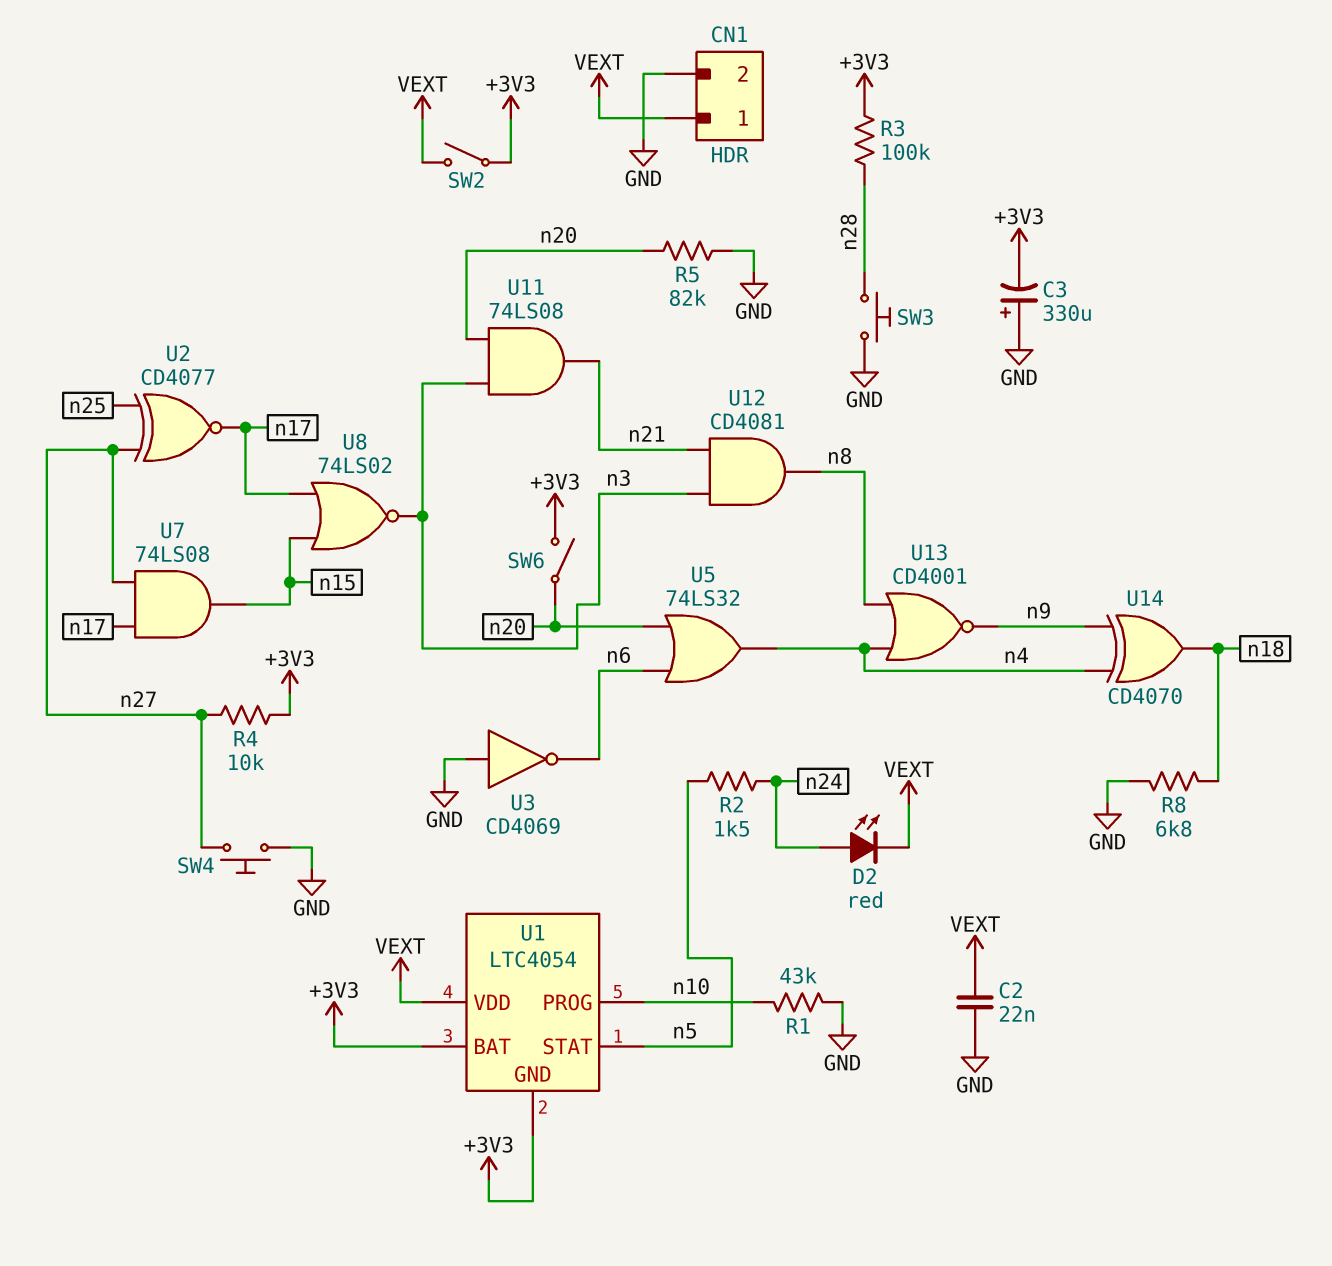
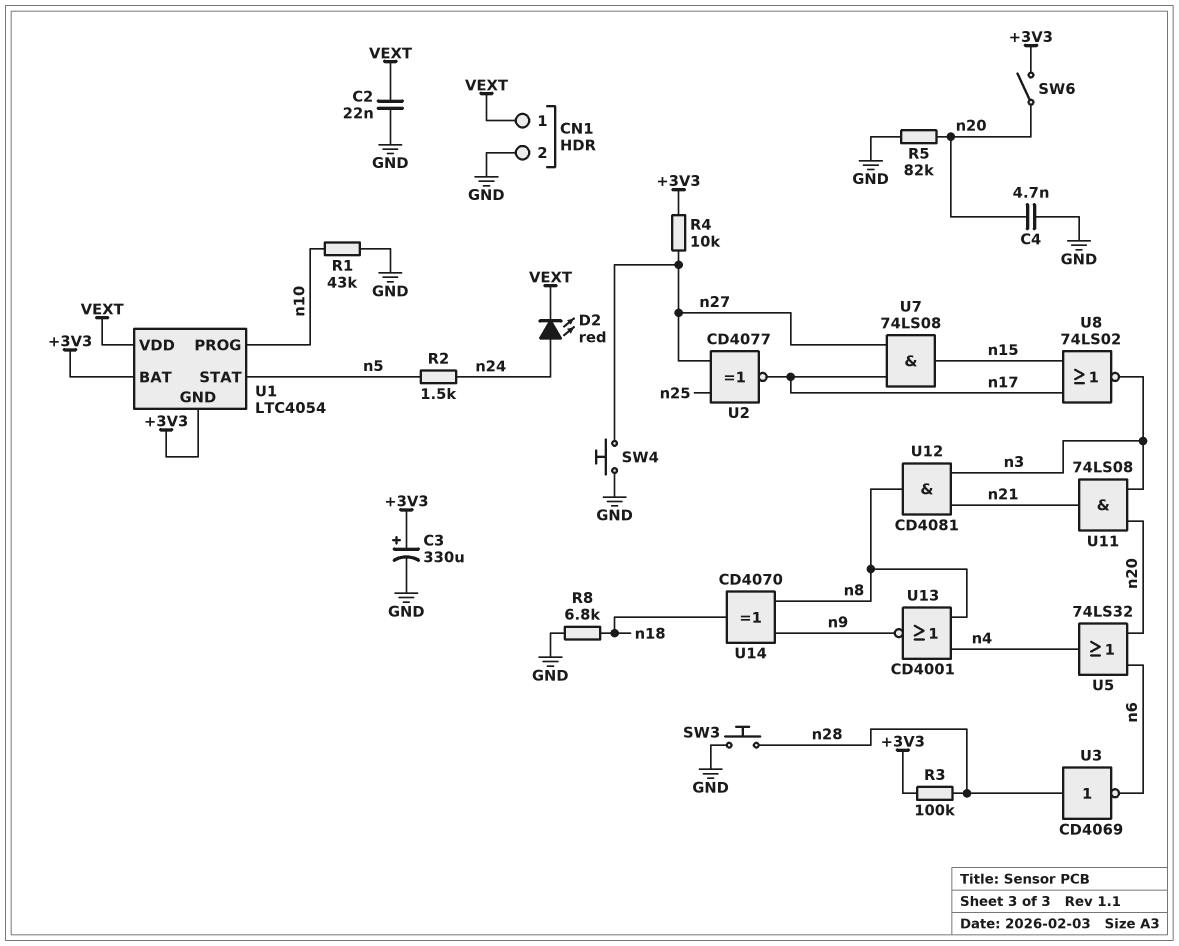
C3: 330uF (plus GND, minus +3V3) -> 330uF (plus +3V3, minus GND)
C4: none -> 4.7nF (GND, n20)
SW2: switch (+3V3, VEXT) -> none
U3: NOT CD4069 (in GND, out n6) -> NOT CD4069 (in n28, out n6)
U14: XOR CD4070 (in n4, in n9, out n18) -> XOR CD4070 (in n8, in n9, out n18)

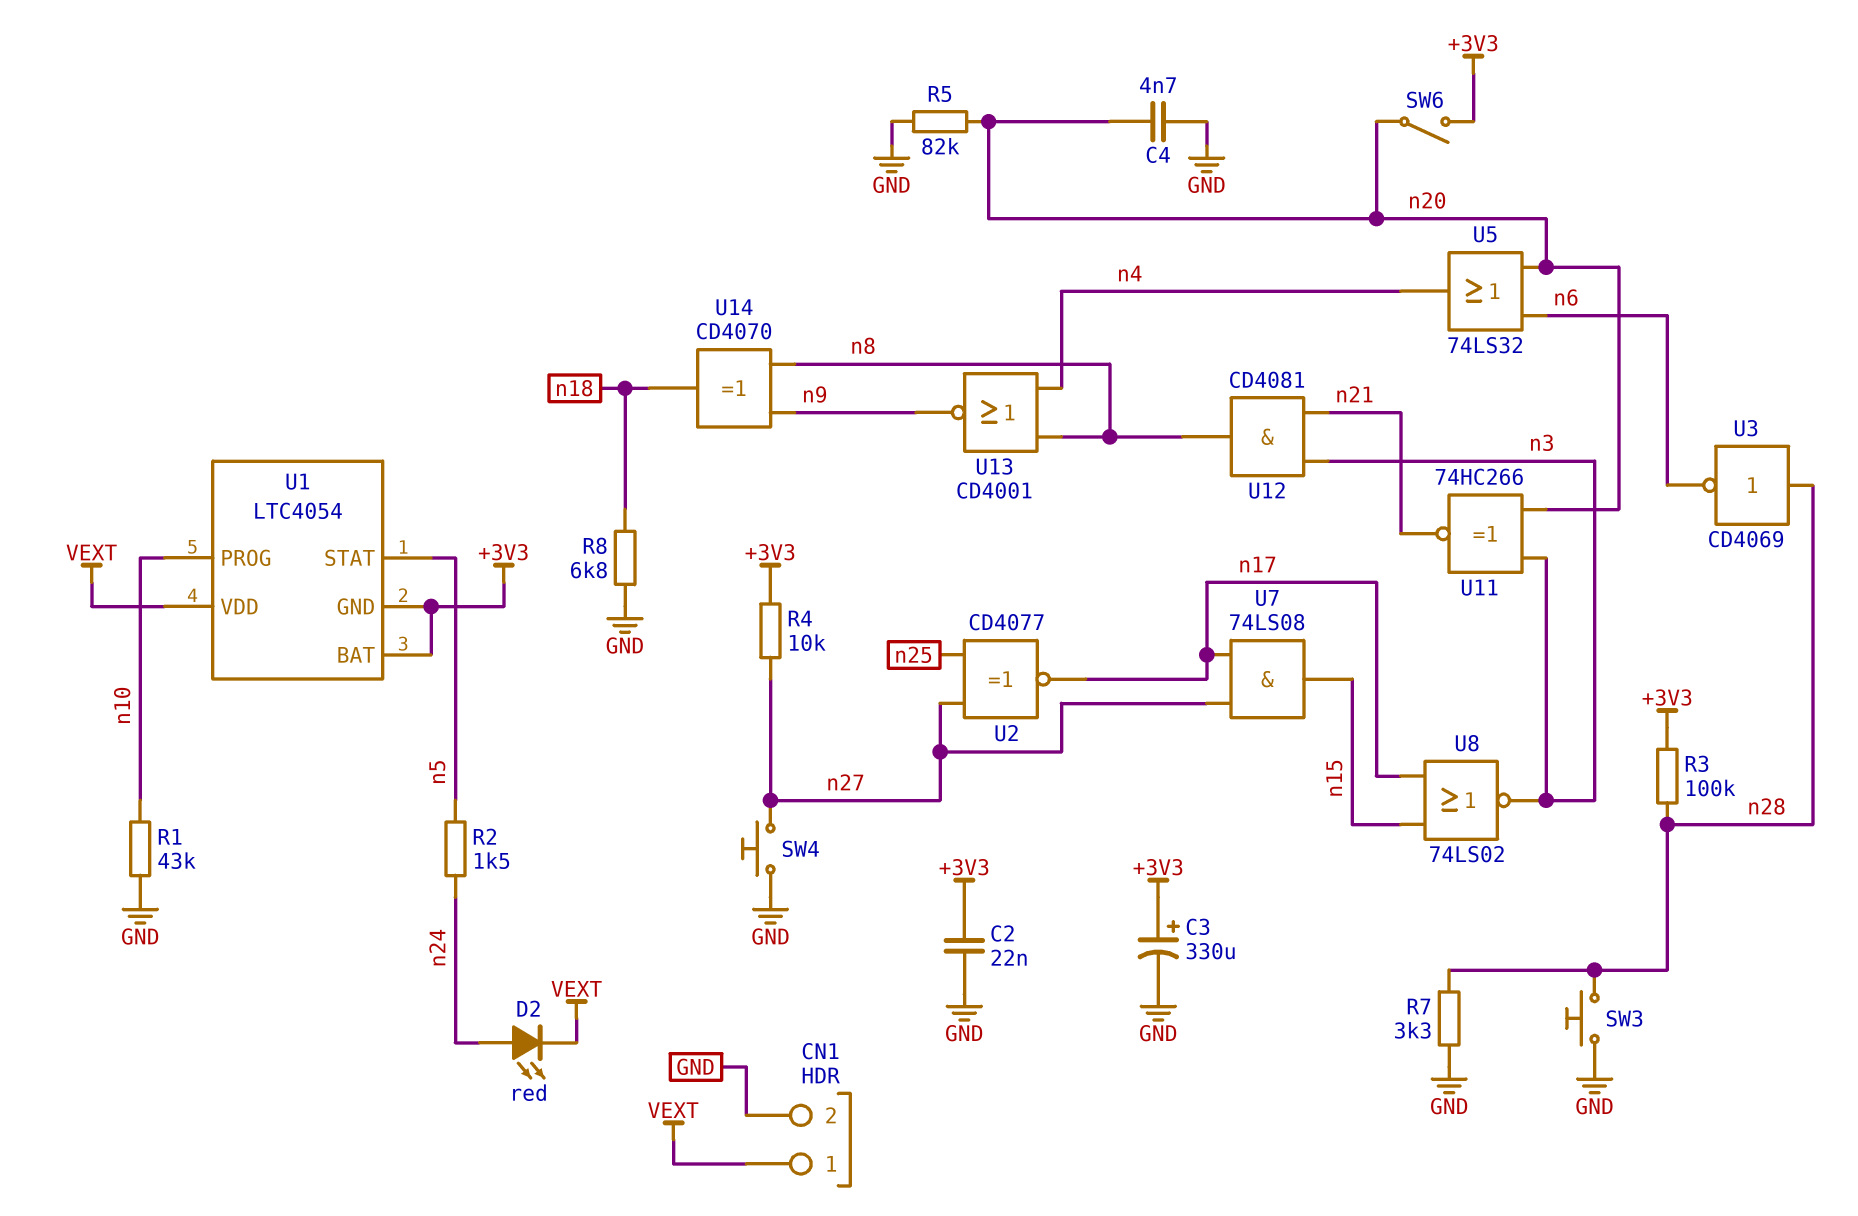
C2: 22nF (GND, VEXT) -> 22nF (+3V3, GND)
R7: none -> 3.3k (GND, n28)
U11: AND 74LS08 (in n3, in n20, out n21) -> XNOR 74HC266 (in n3, in n20, out n21)

